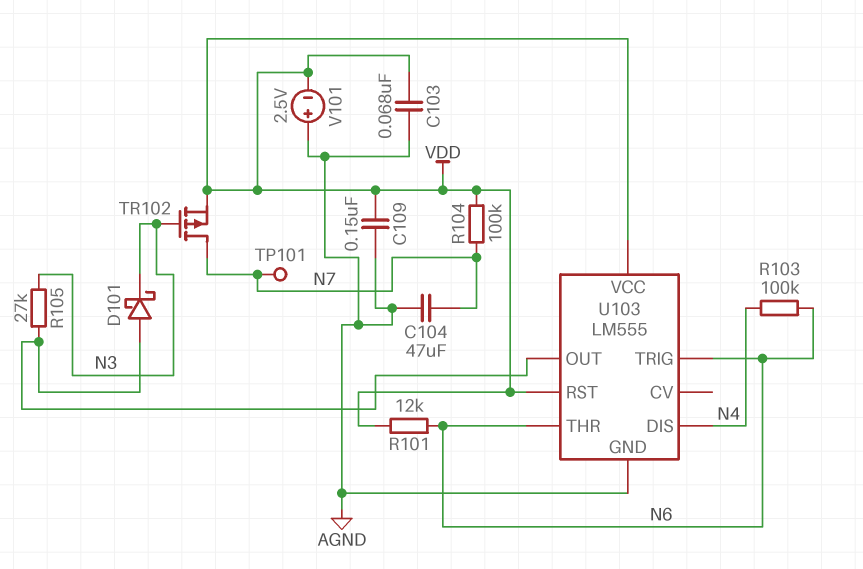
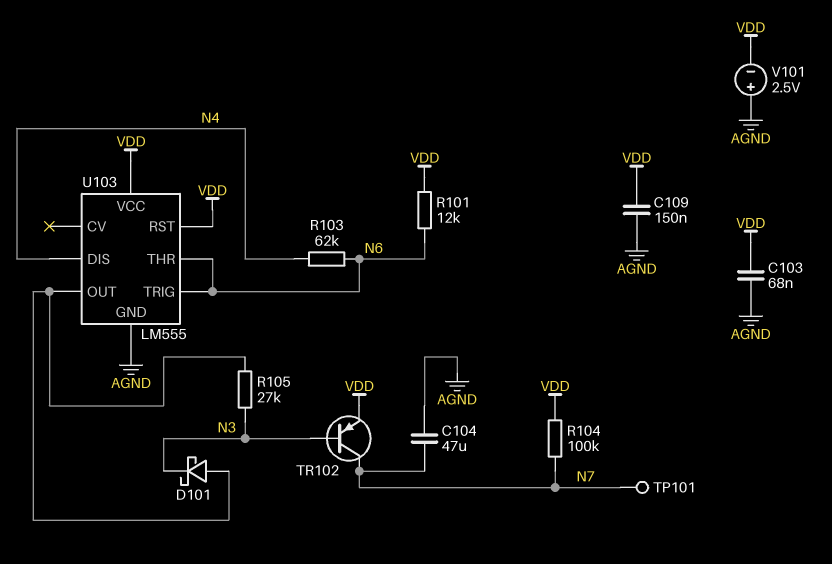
R103: 100k (N4, N6) -> 62k (N4, N6)
TR102: PMOS (G N3, D N7, S VDD) -> PNP (B N3, C N7, E VDD)

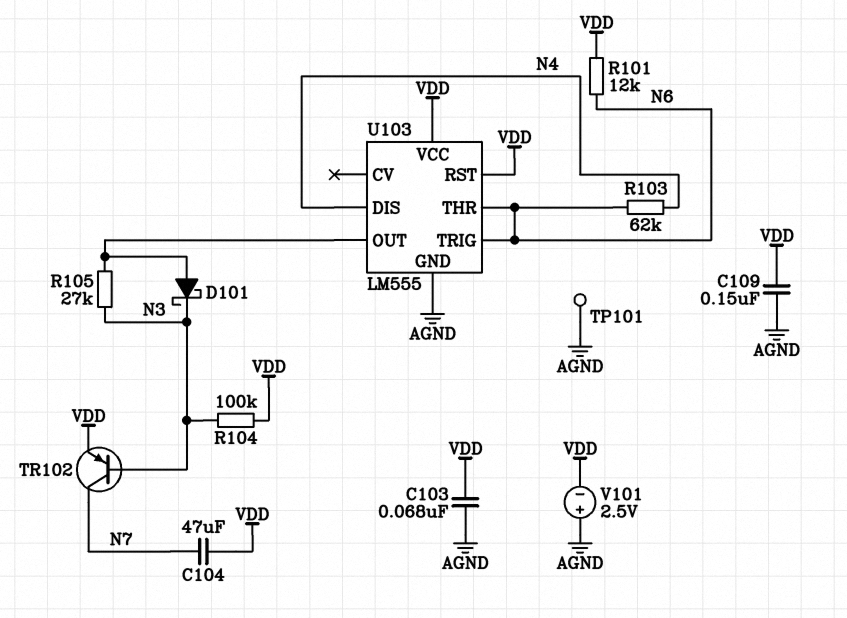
C104: 47uF (AGND, N7) -> 47uF (N7, VDD)
R104: 100k (N7, VDD) -> 100k (N3, VDD)
TP101: test point (N7) -> test point (AGND)

